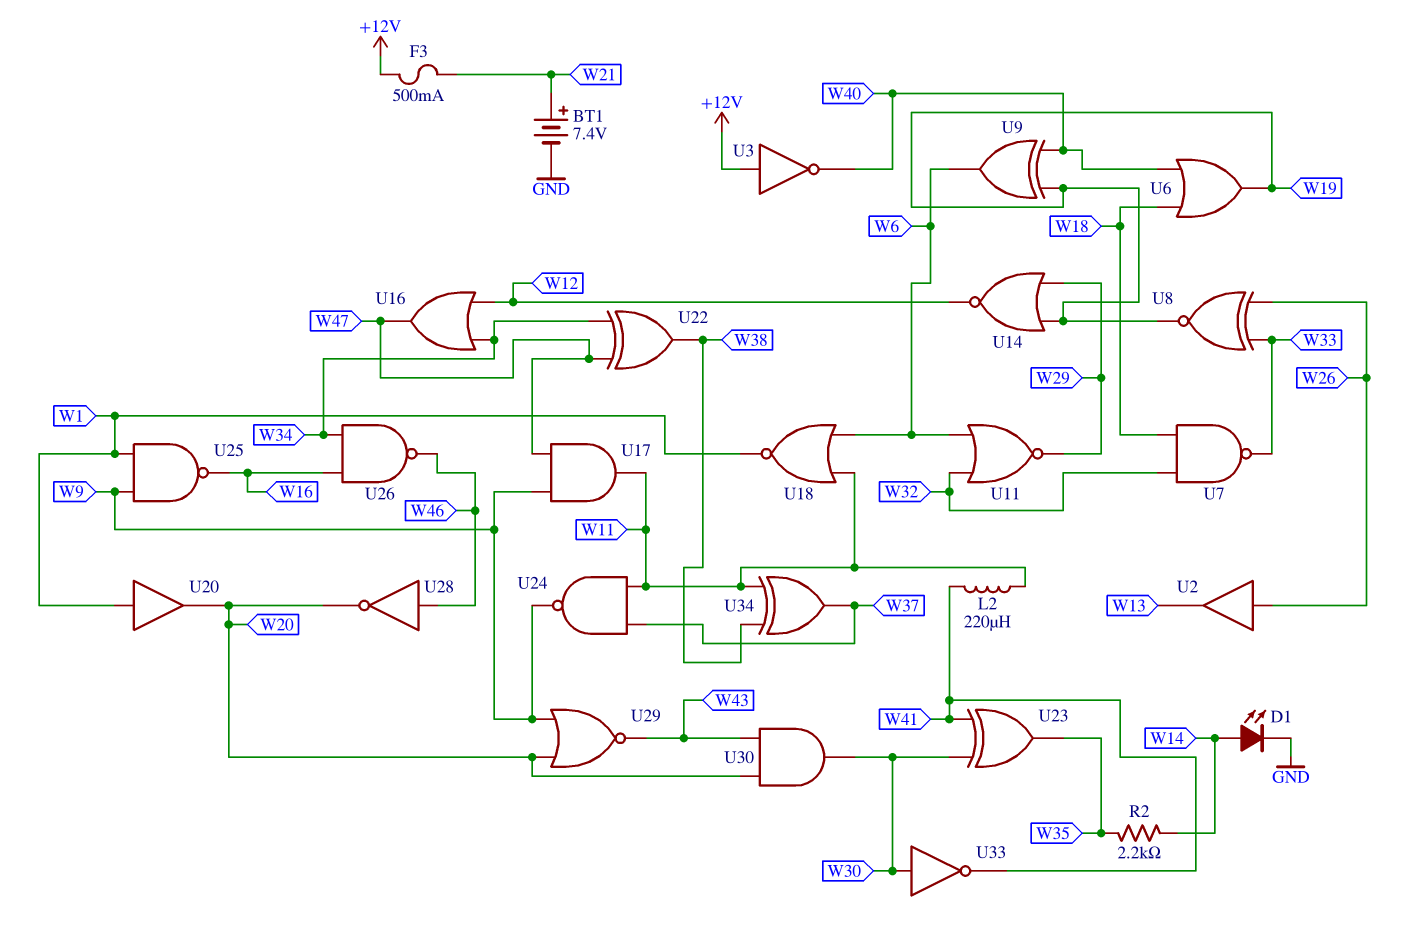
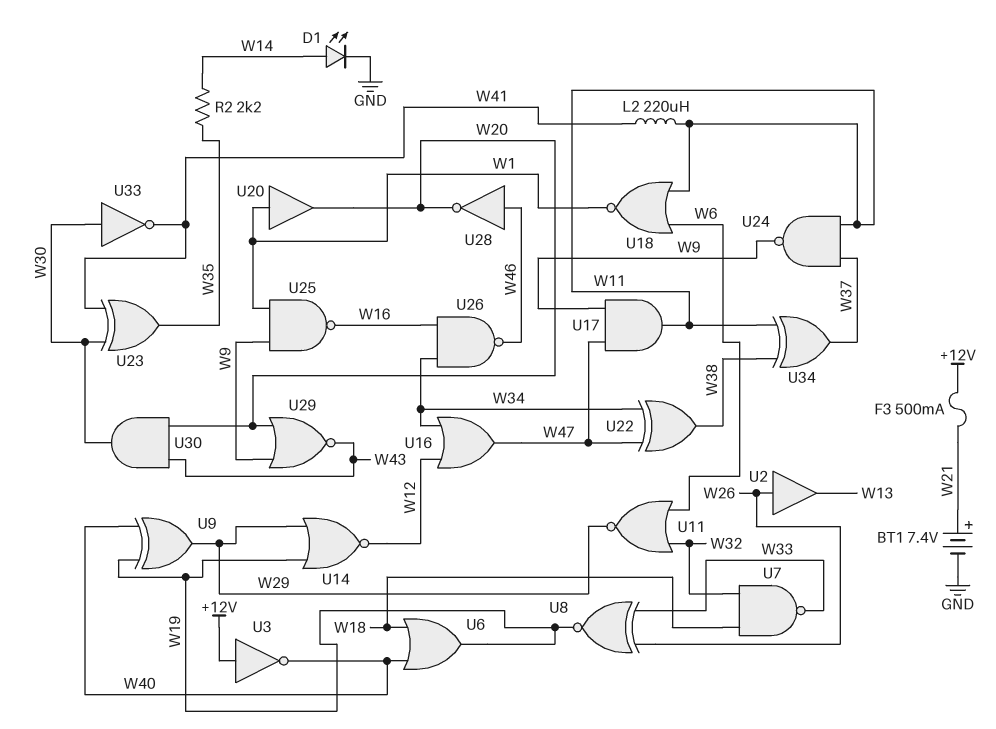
U9: XOR (in W19, in W40, out W6) -> XOR (in W19, in W40, out W29)

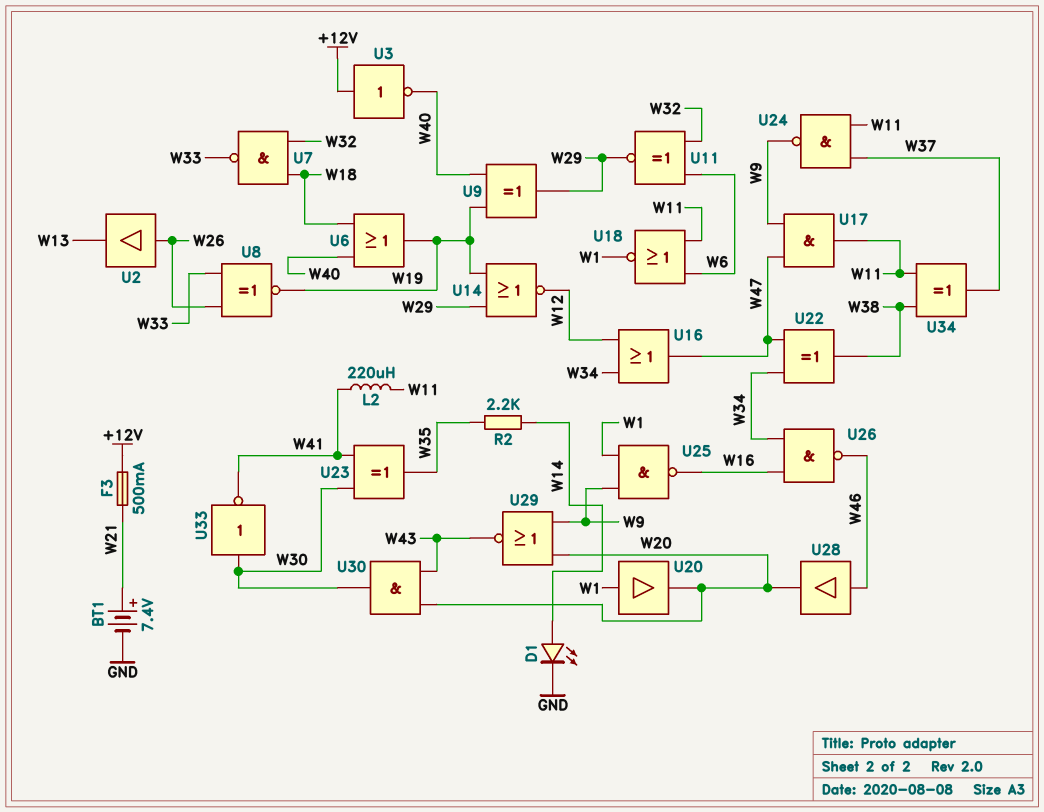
U11: NOR (in W6, in W32, out W29) -> XNOR (in W6, in W32, out W29)
U28: NOT (in W46, out W20) -> buffer (in W46, out W20)

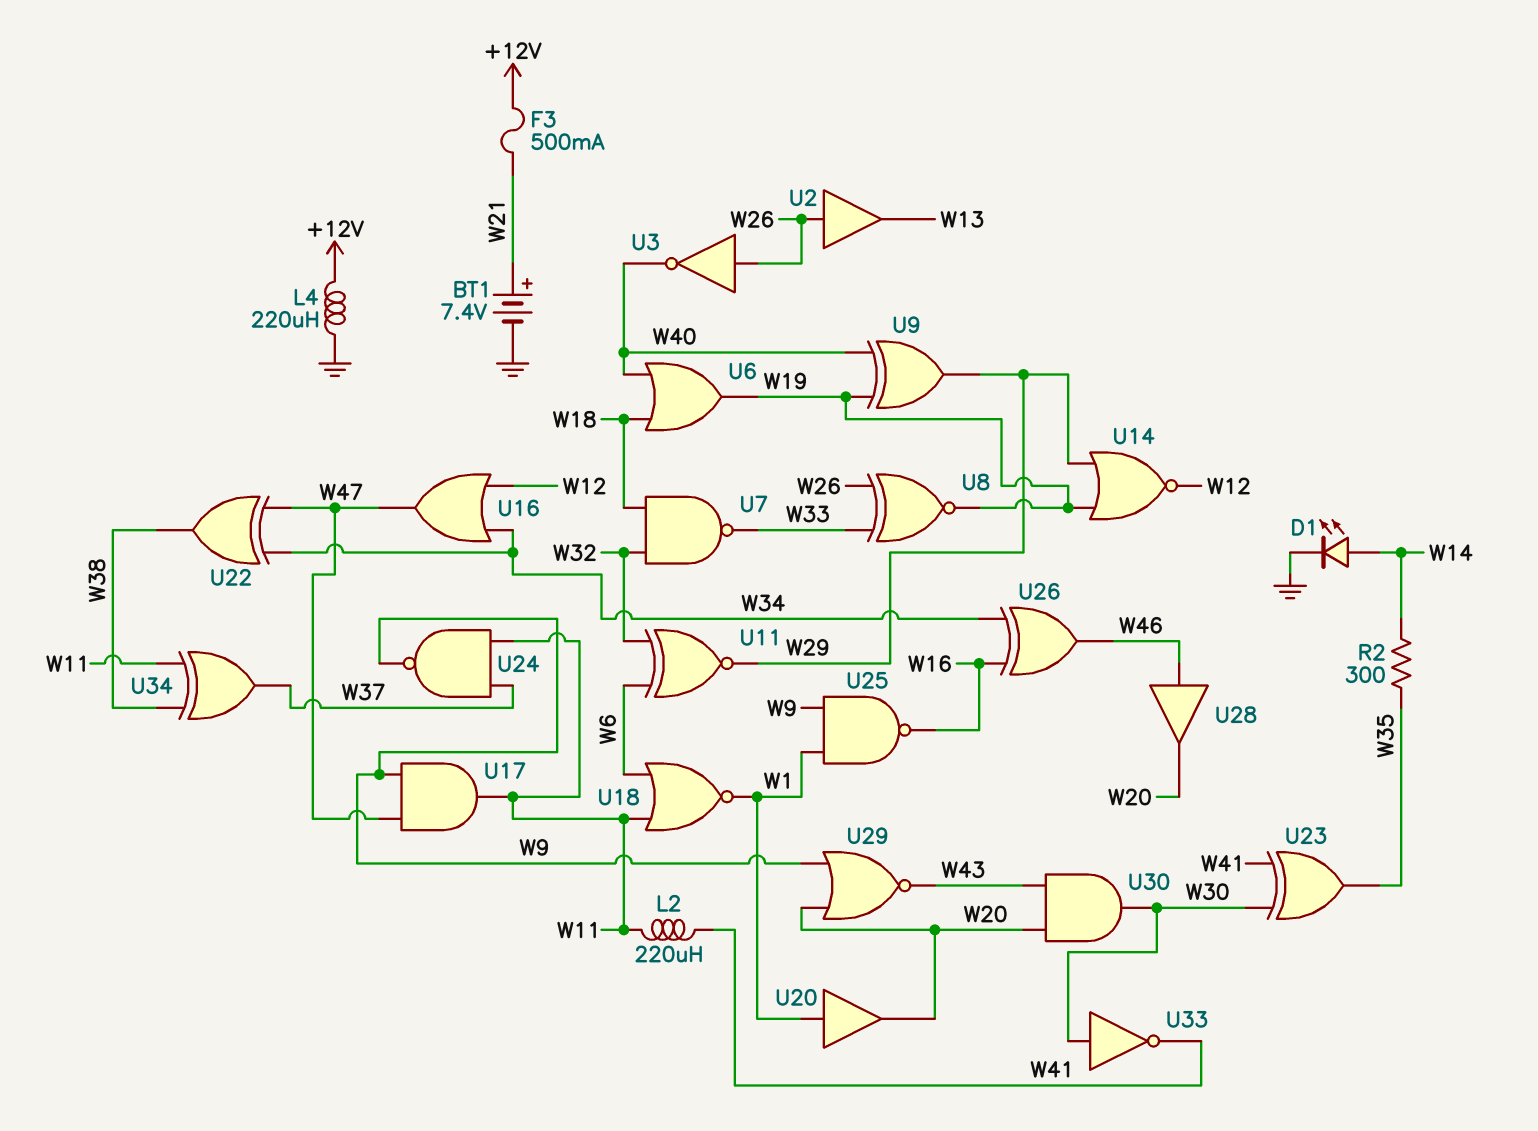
L4: none -> 220uH (+12V, GND)
R2: 2.2k (W14, W35) -> 300 (W14, W35)
U3: NOT (in +12V, out W40) -> NOT (in W26, out W40)
U26: NAND (in W16, in W34, out W46) -> XOR (in W16, in W34, out W46)

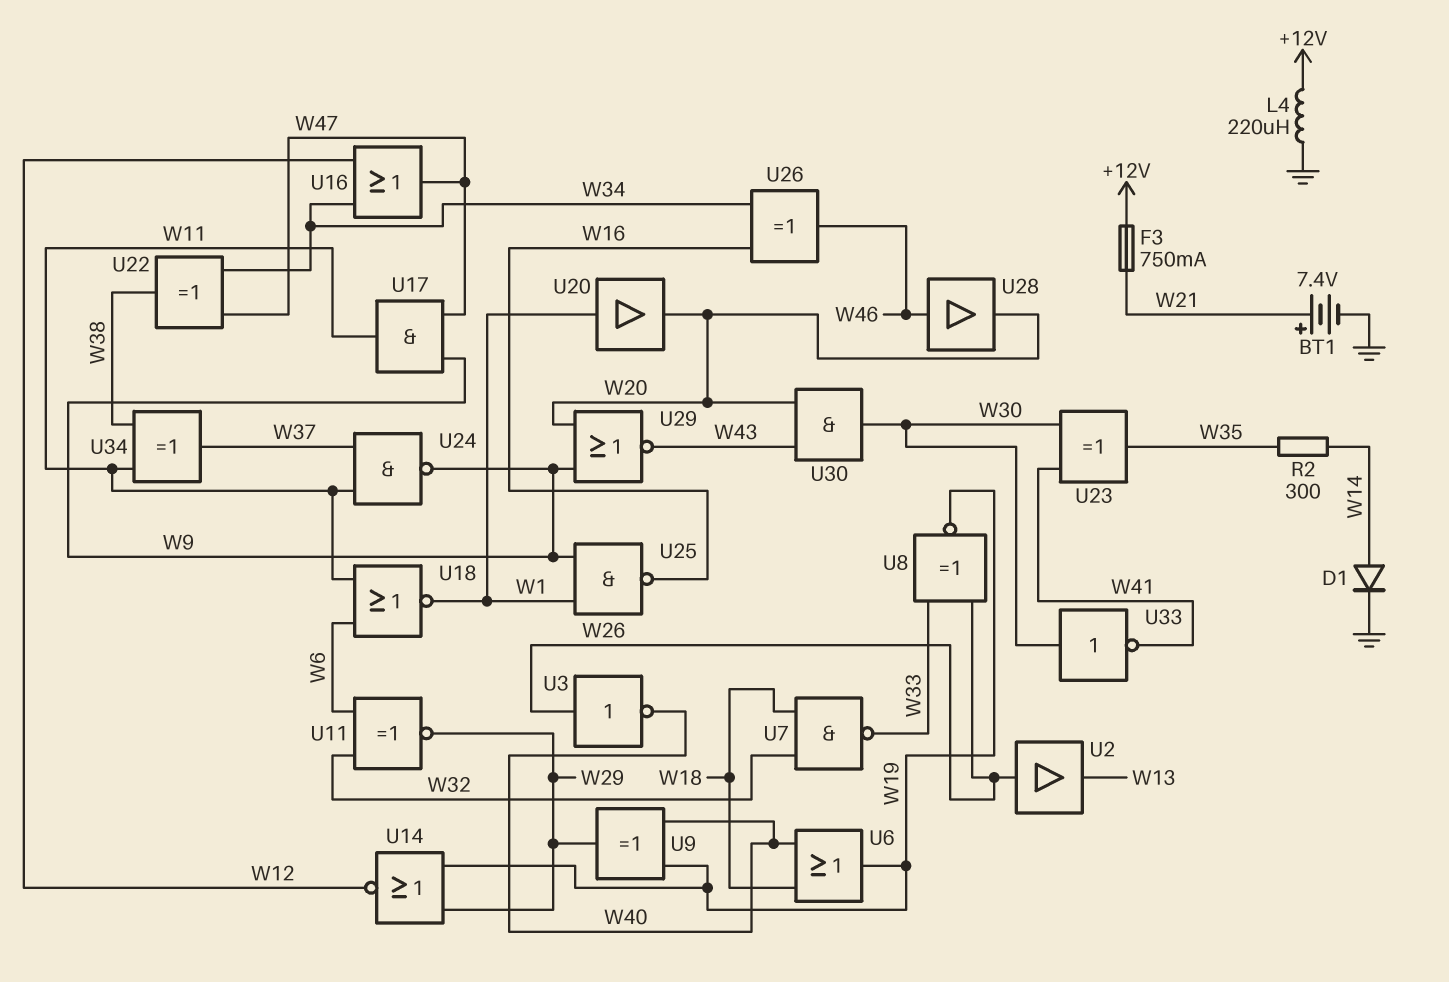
D1: LED (A W14, K GND) -> diode (A W14, K GND)
F3: 500mA (+12V, W21) -> 750mA (+12V, W21)
L2: 220uH (W11, W41) -> none

